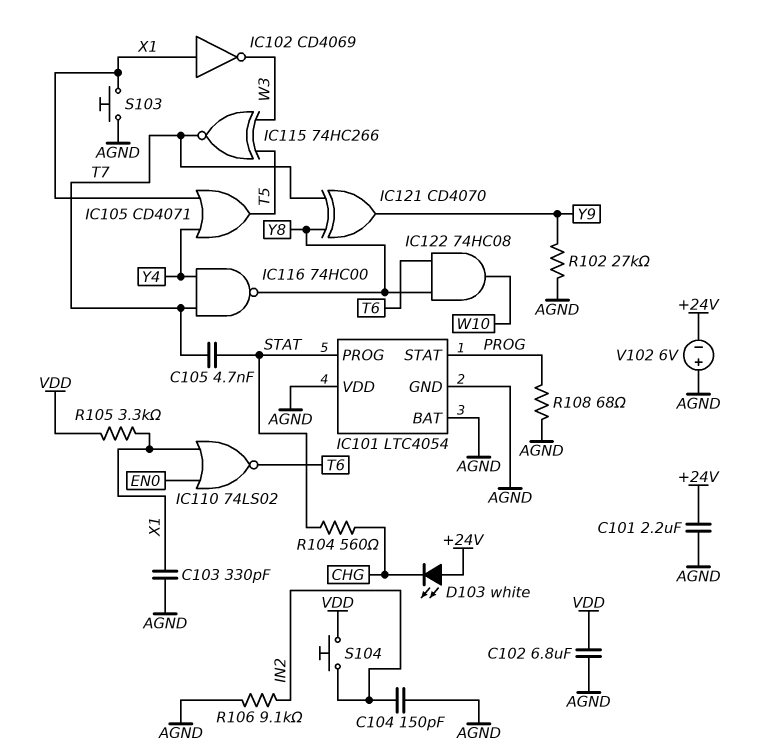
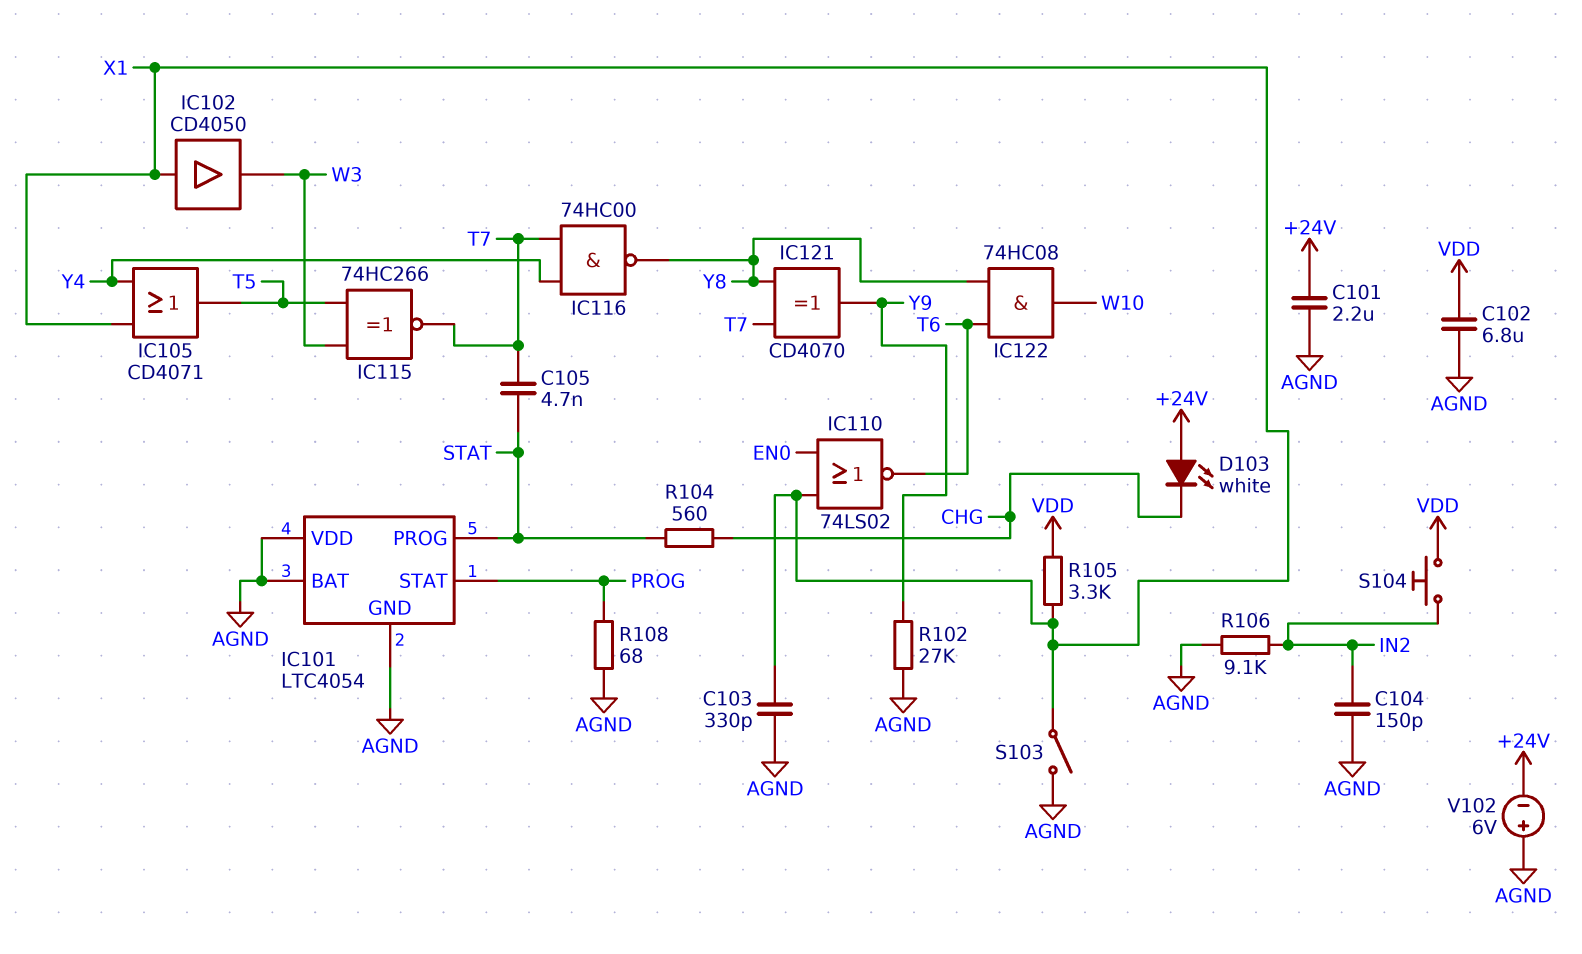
IC102: NOT CD4069 (in X1, out W3) -> buffer CD4050 (in X1, out W3)
S103: button (AGND, X1) -> switch (AGND, X1)

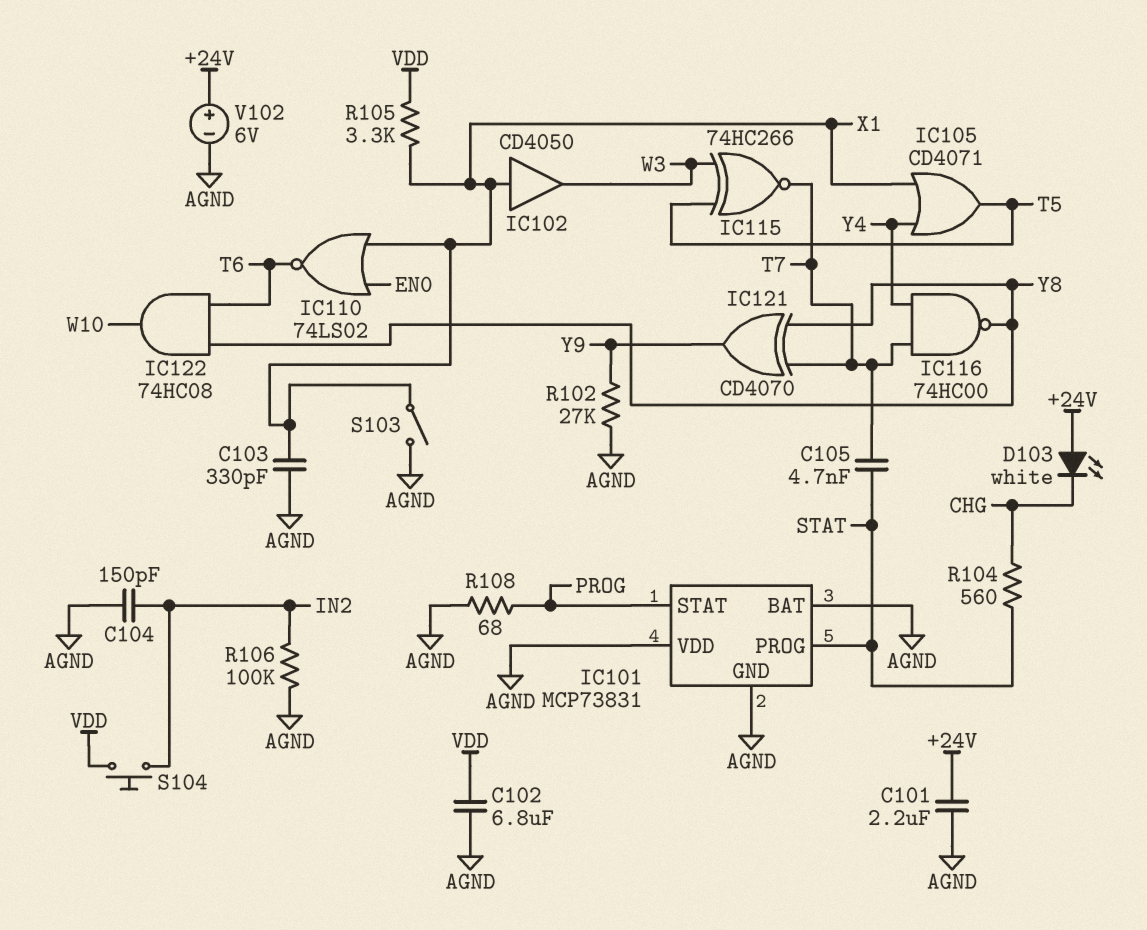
IC101: LTC4054 -> MCP73831
R106: 9.1k (AGND, IN2) -> 100k (AGND, IN2)
V102: 6V (plus AGND, minus +24V) -> 6V (plus +24V, minus AGND)

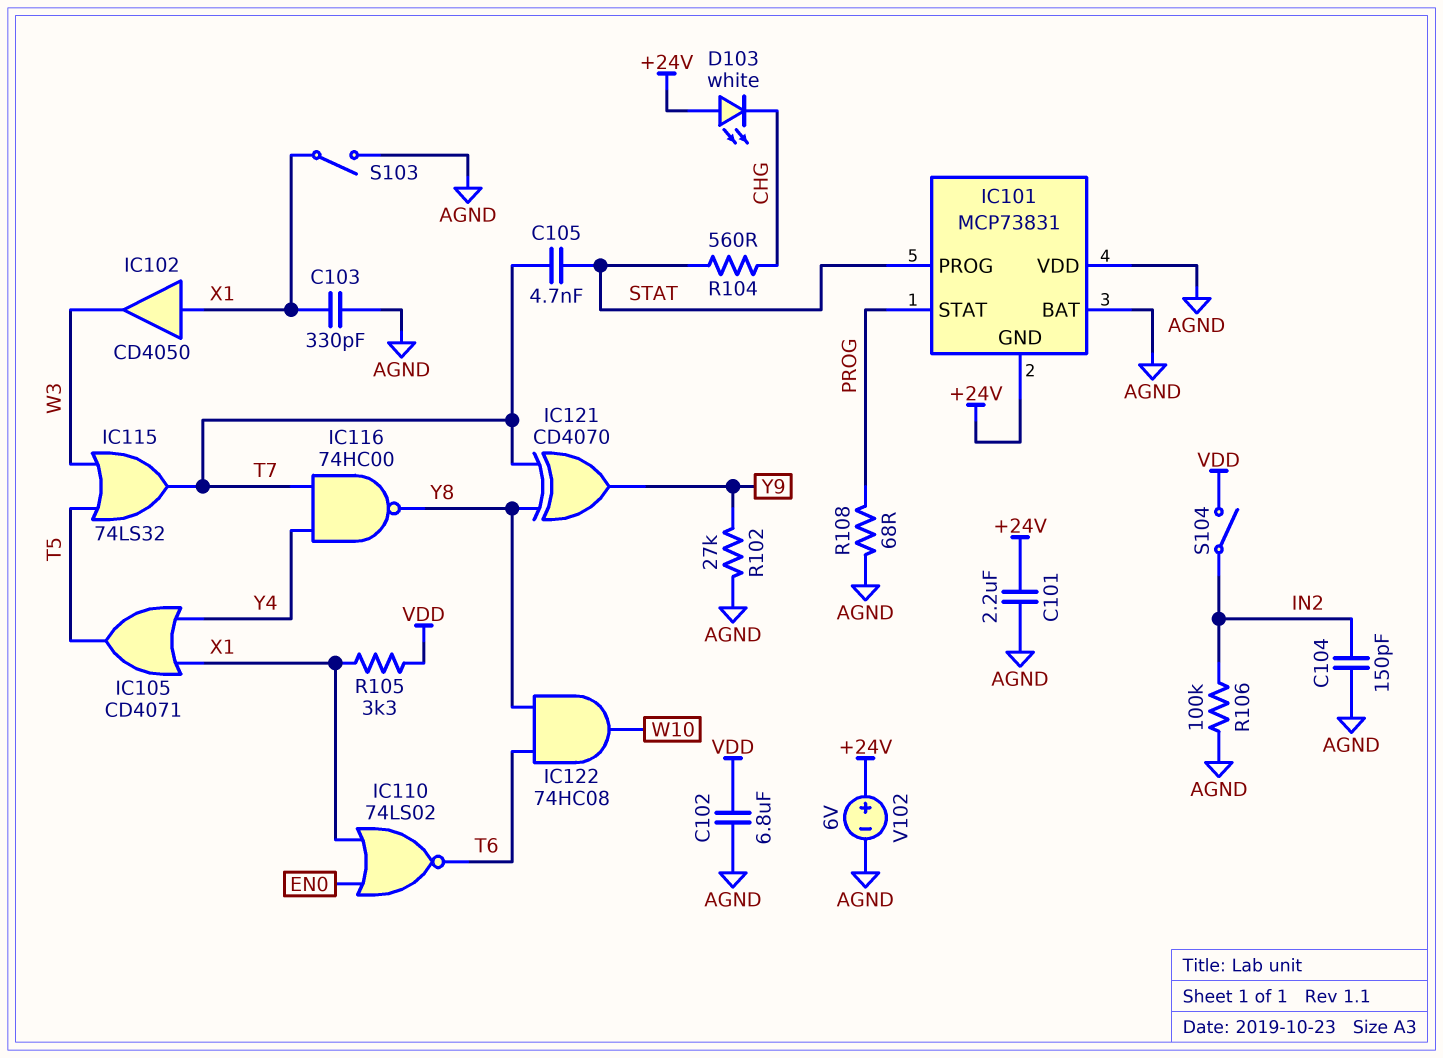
IC101 pin GND: AGND -> +24V
IC115: XNOR 74HC266 (in T5, in W3, out T7) -> OR 74LS32 (in T5, in W3, out T7)
S104: button (IN2, VDD) -> switch (IN2, VDD)

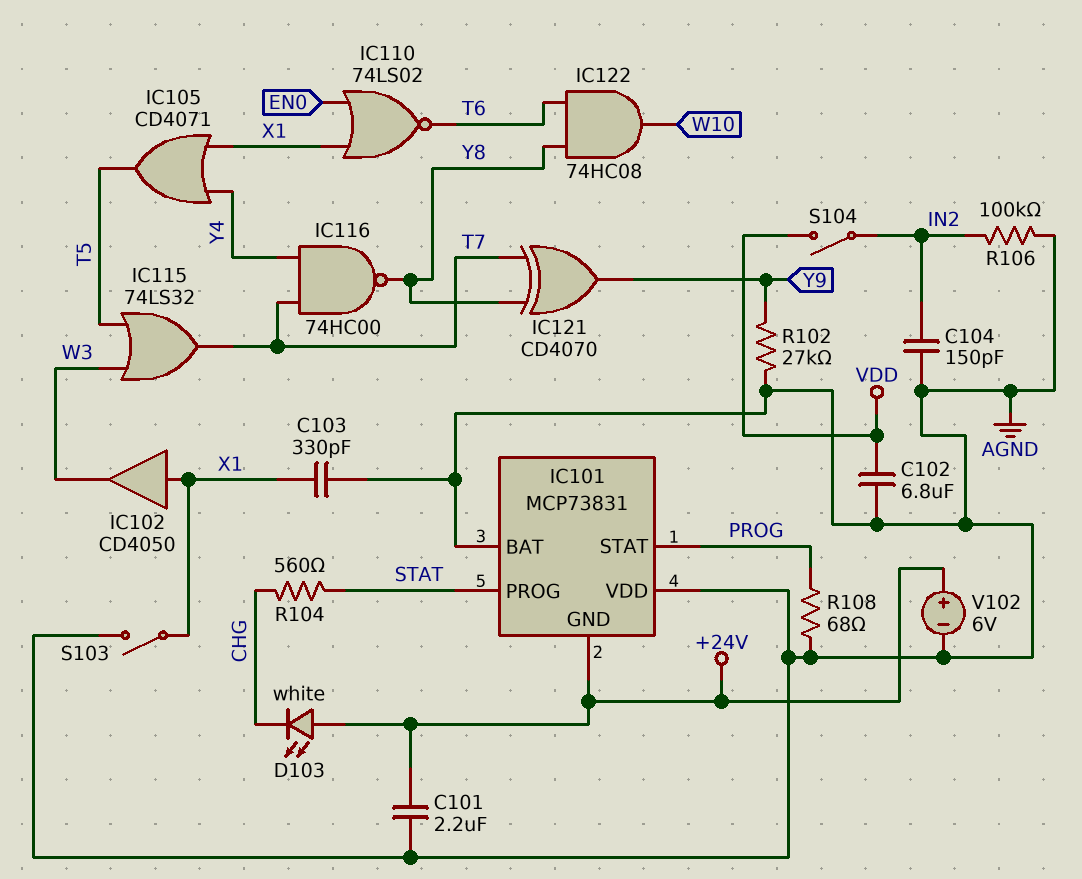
C105: 4.7nF (STAT, T7) -> none
R105: 3.3k (VDD, X1) -> none

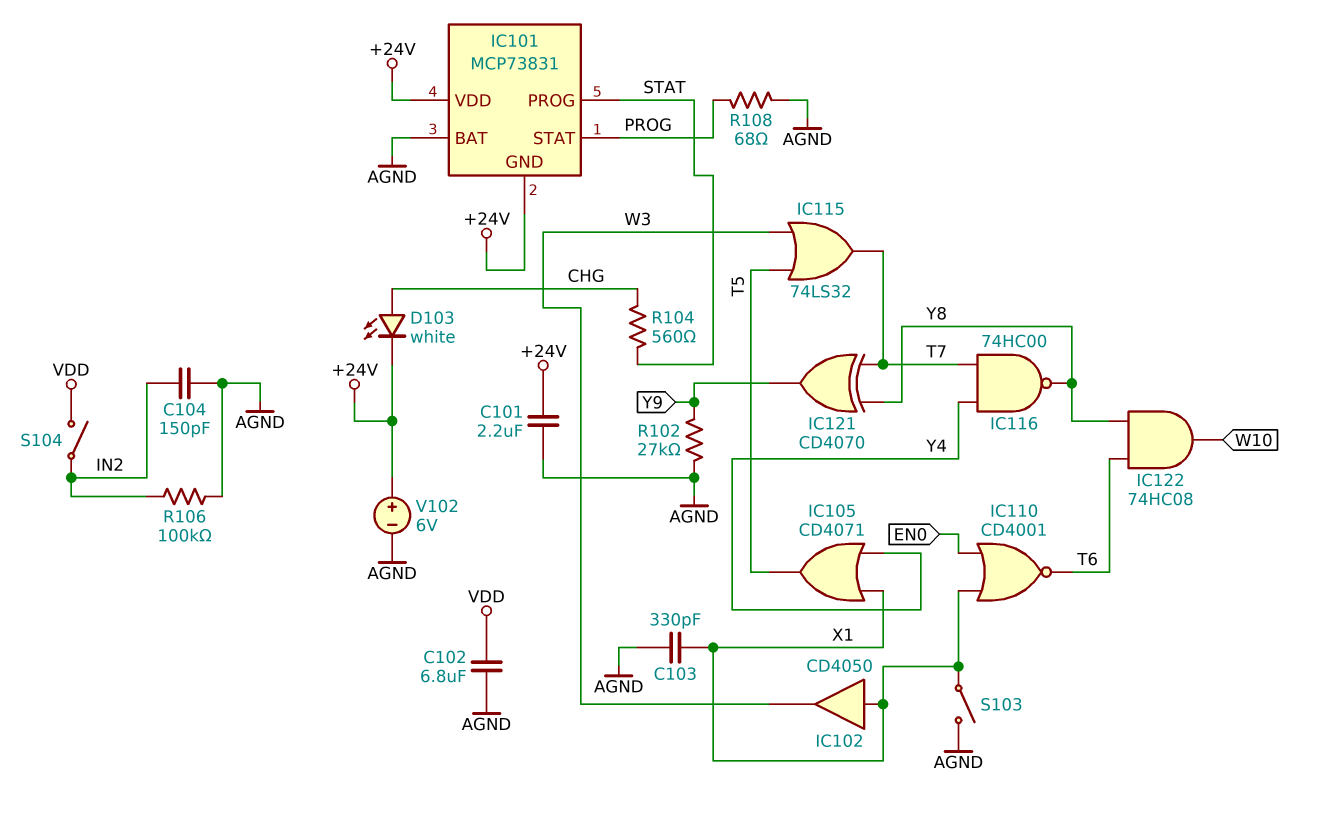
D103: LED white (A +24V, K CHG) -> LED white (A CHG, K +24V)
IC101 pin VDD: AGND -> +24V
IC110: NOR 74LS02 (in EN0, in X1, out T6) -> NOR CD4001 (in EN0, in X1, out T6)

